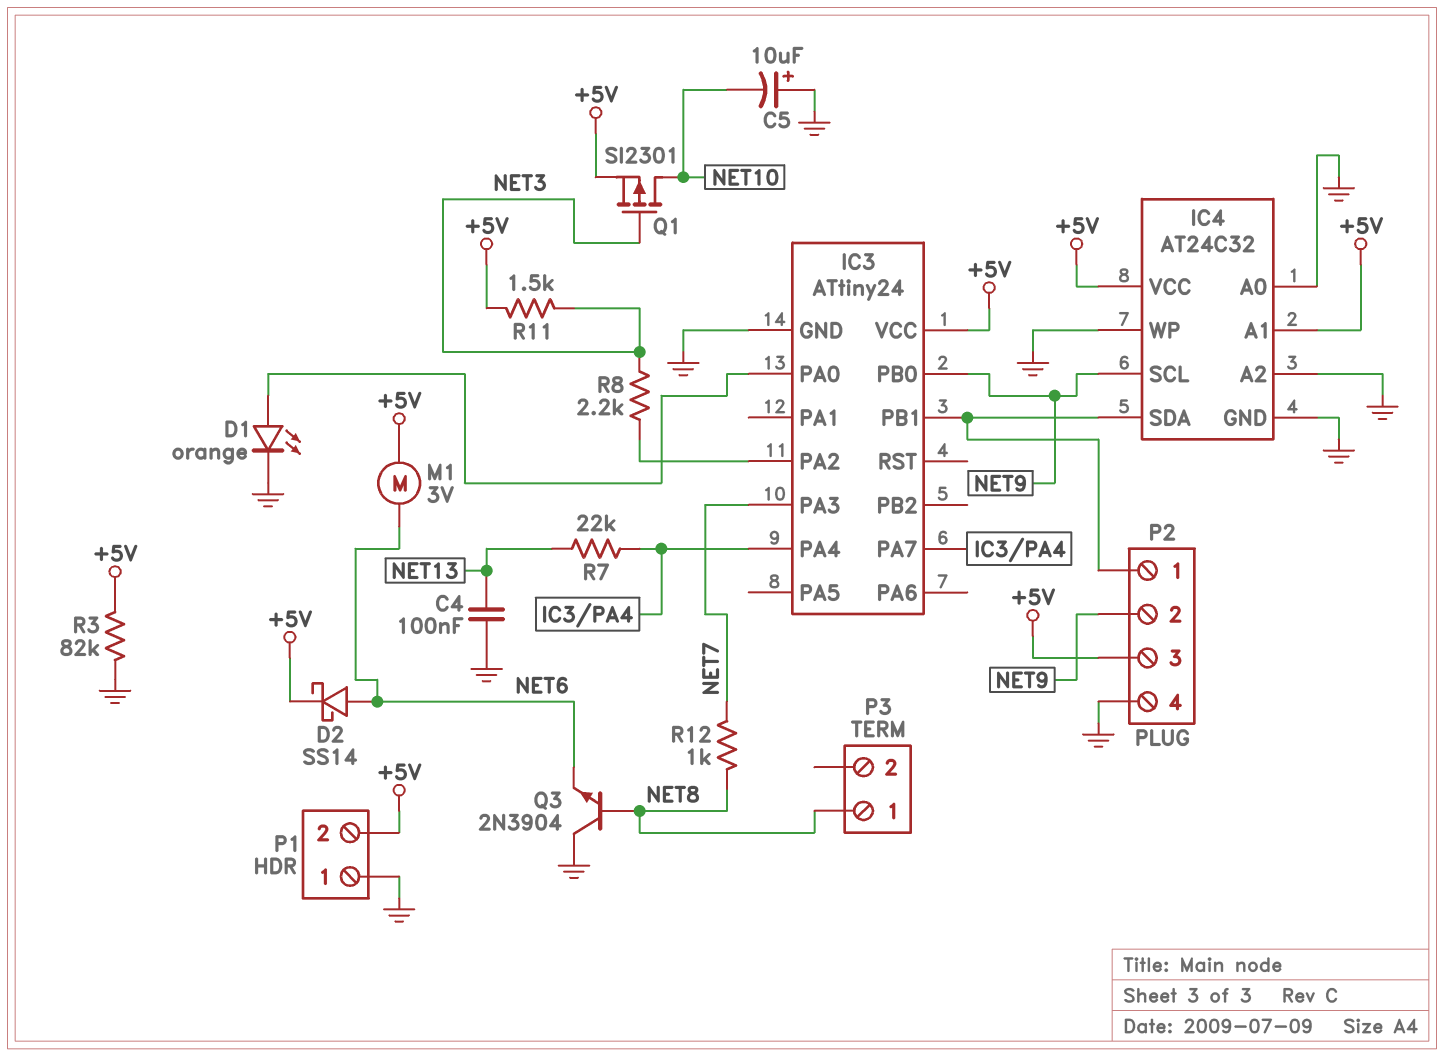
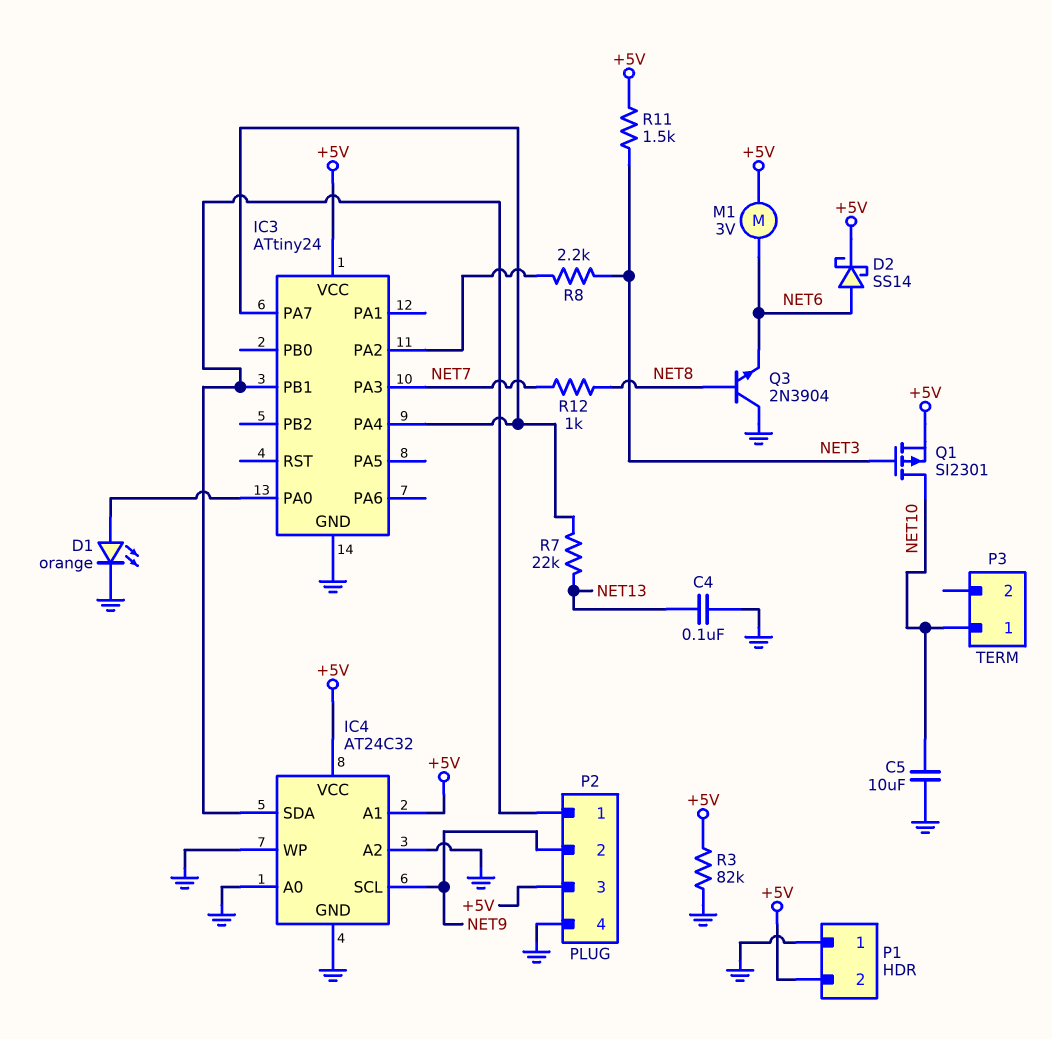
C5: 10uF (plus GND, minus NET10) -> 10uF (GND, NET10)
IC3 pin PB0: NET9 -> none
P3 pin 1: NET8 -> NET10

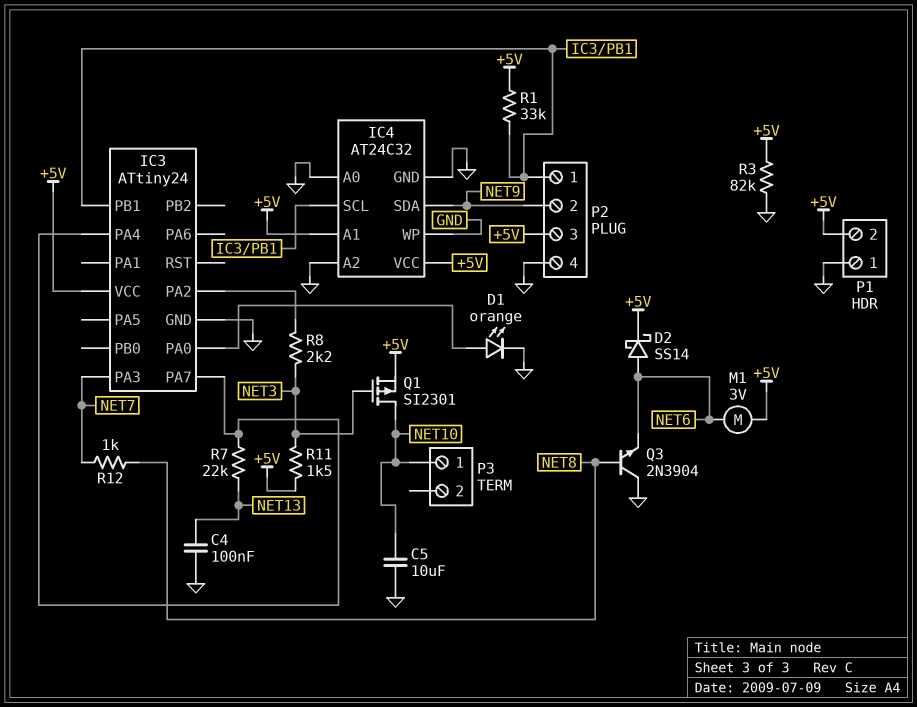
IC4 pin SCL: NET9 -> IC3/PB1
IC4 pin SDA: IC3/PB1 -> NET9
R1: none -> 33k (+5V, IC3/PB1)

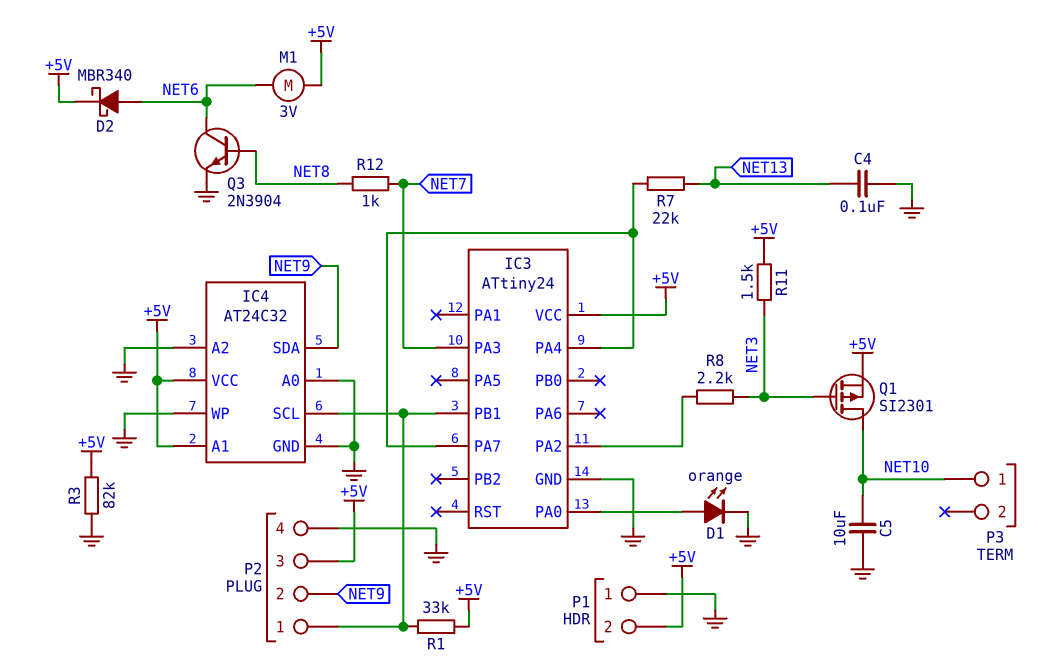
D2: schottky SS14 (A NET6, K +5V) -> schottky MBR340 (A NET6, K +5V)
Q3: NPN 2N3904 (B NET8, C GND, E NET6) -> NPN 2N3904 (B NET8, C NET6, E GND)

